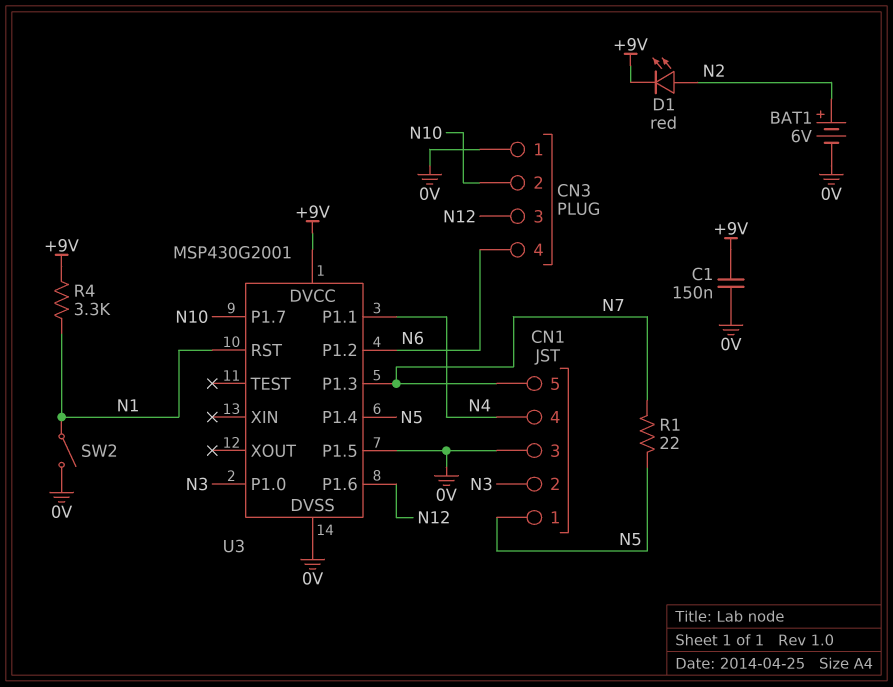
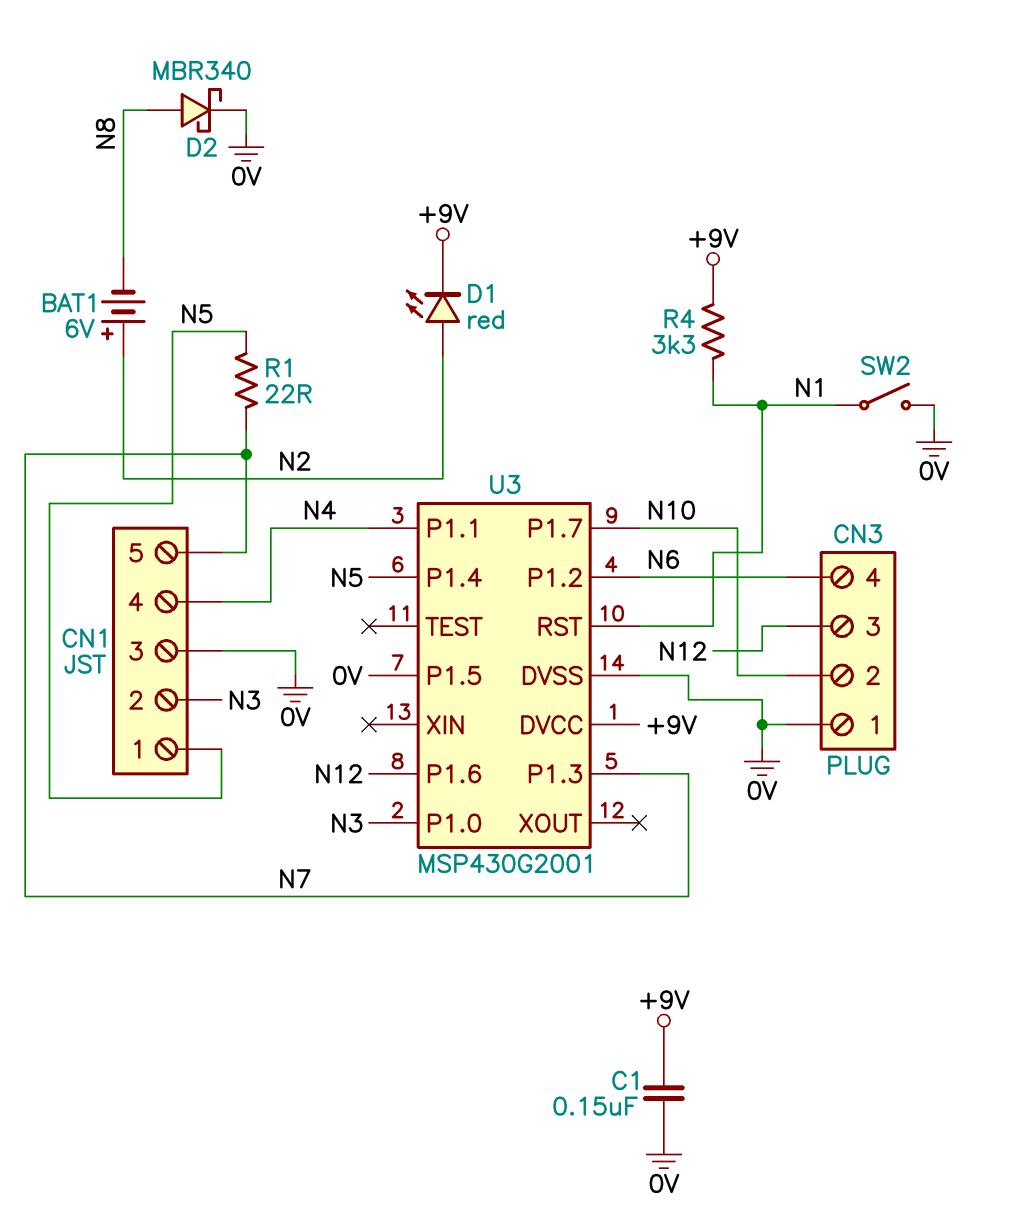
BAT1: 6V (plus N2, minus 0V) -> 6V (plus N2, minus N8)
D2: none -> schottky MBR340 (A N8, K 0V)

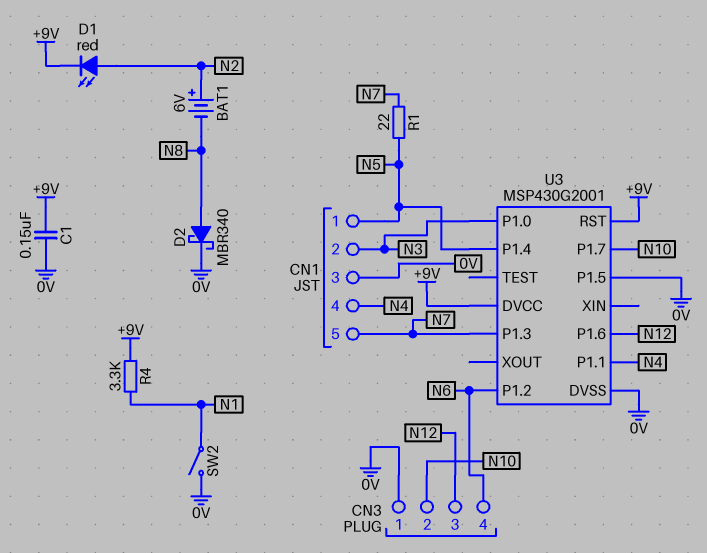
U3 pin RST: N1 -> +9V

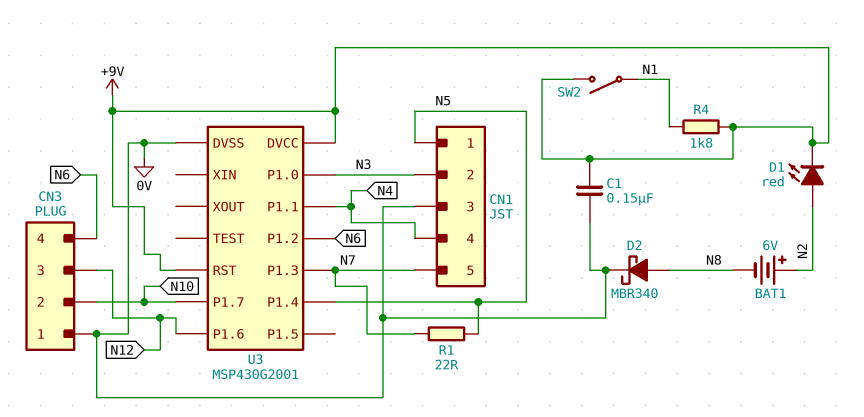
R4: 3.3k (+9V, N1) -> 1.8k (+9V, N1)
SW2: switch (0V, N1) -> switch (+9V, N1)
U3 pin P1.5: 0V -> none

